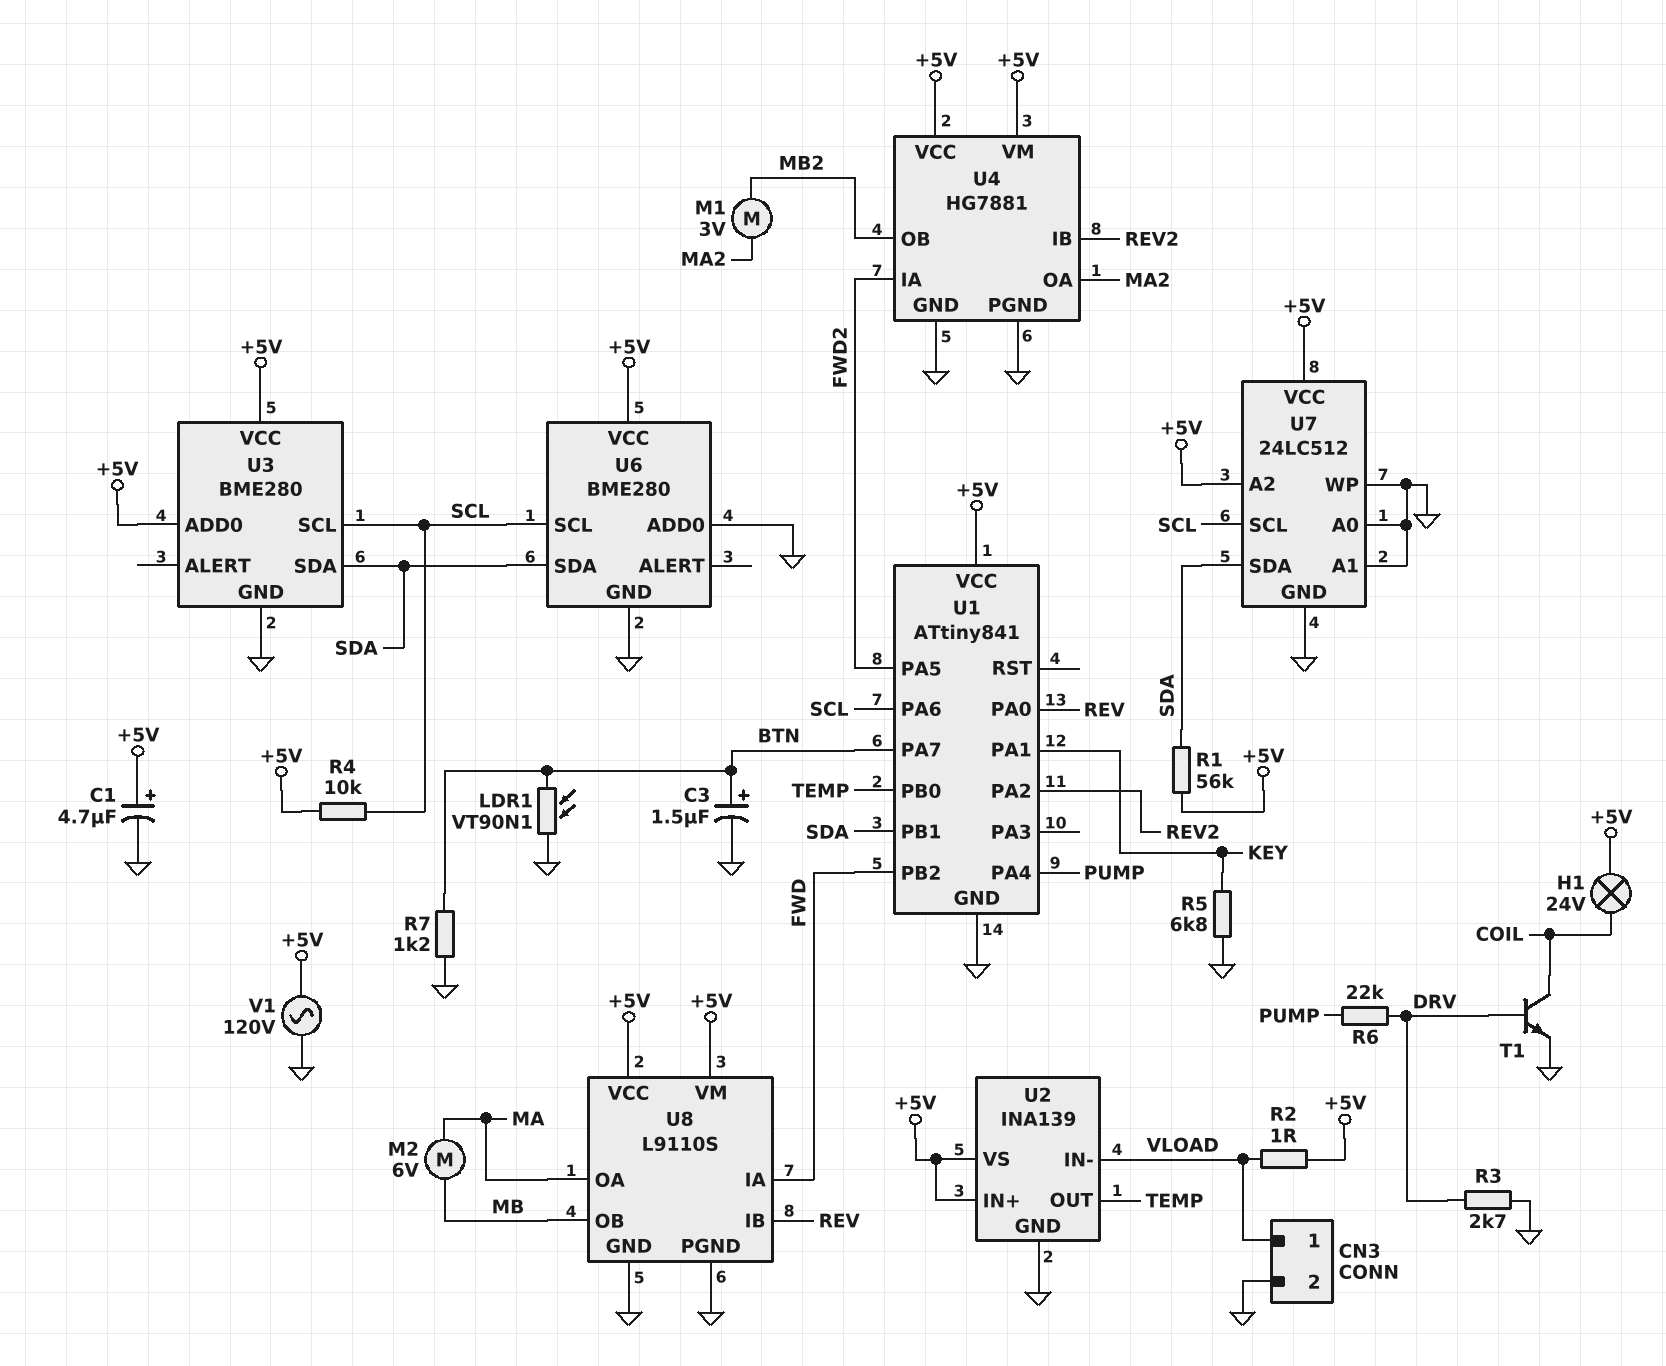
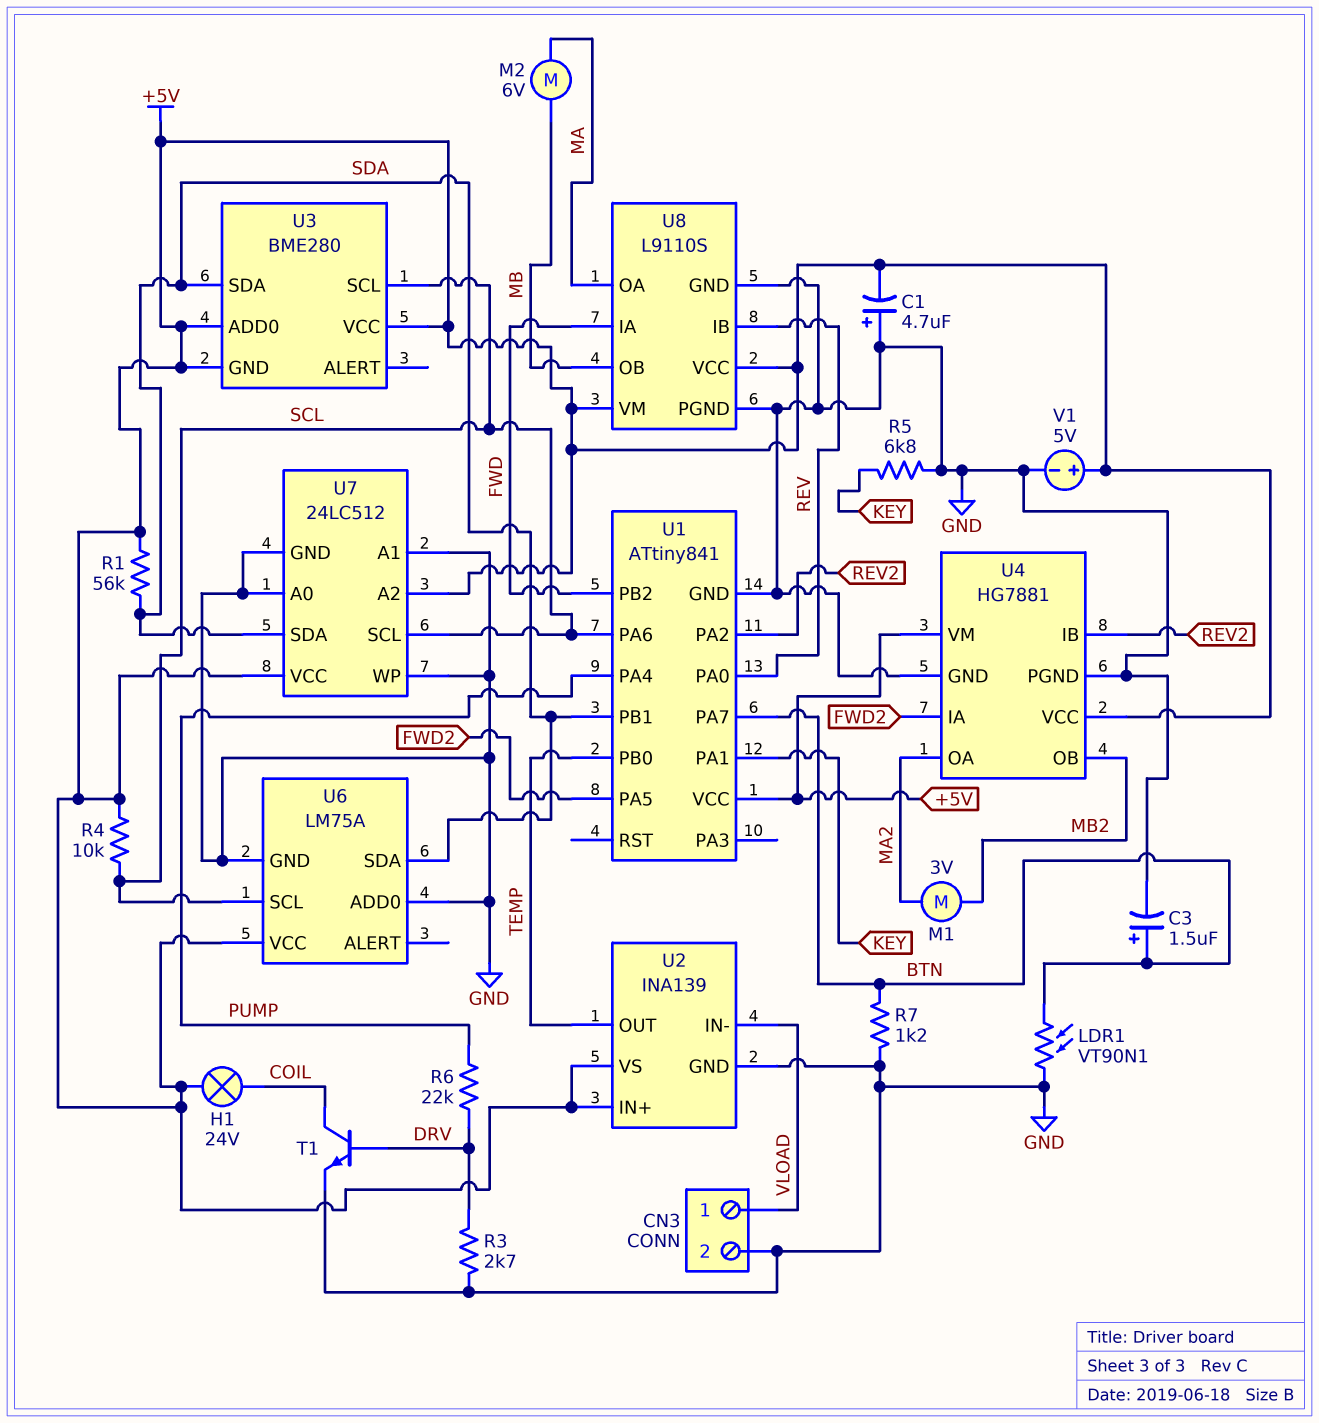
C1: 4.7uF (plus +5V, minus GND) -> 4.7uF (plus GND, minus +5V)
R2: 1 (+5V, VLOAD) -> none
U3 pin GND: GND -> +5V
U6: BME280 -> LM75A
V1: AC 120V (+5V, GND) -> 5V (plus +5V, minus GND)

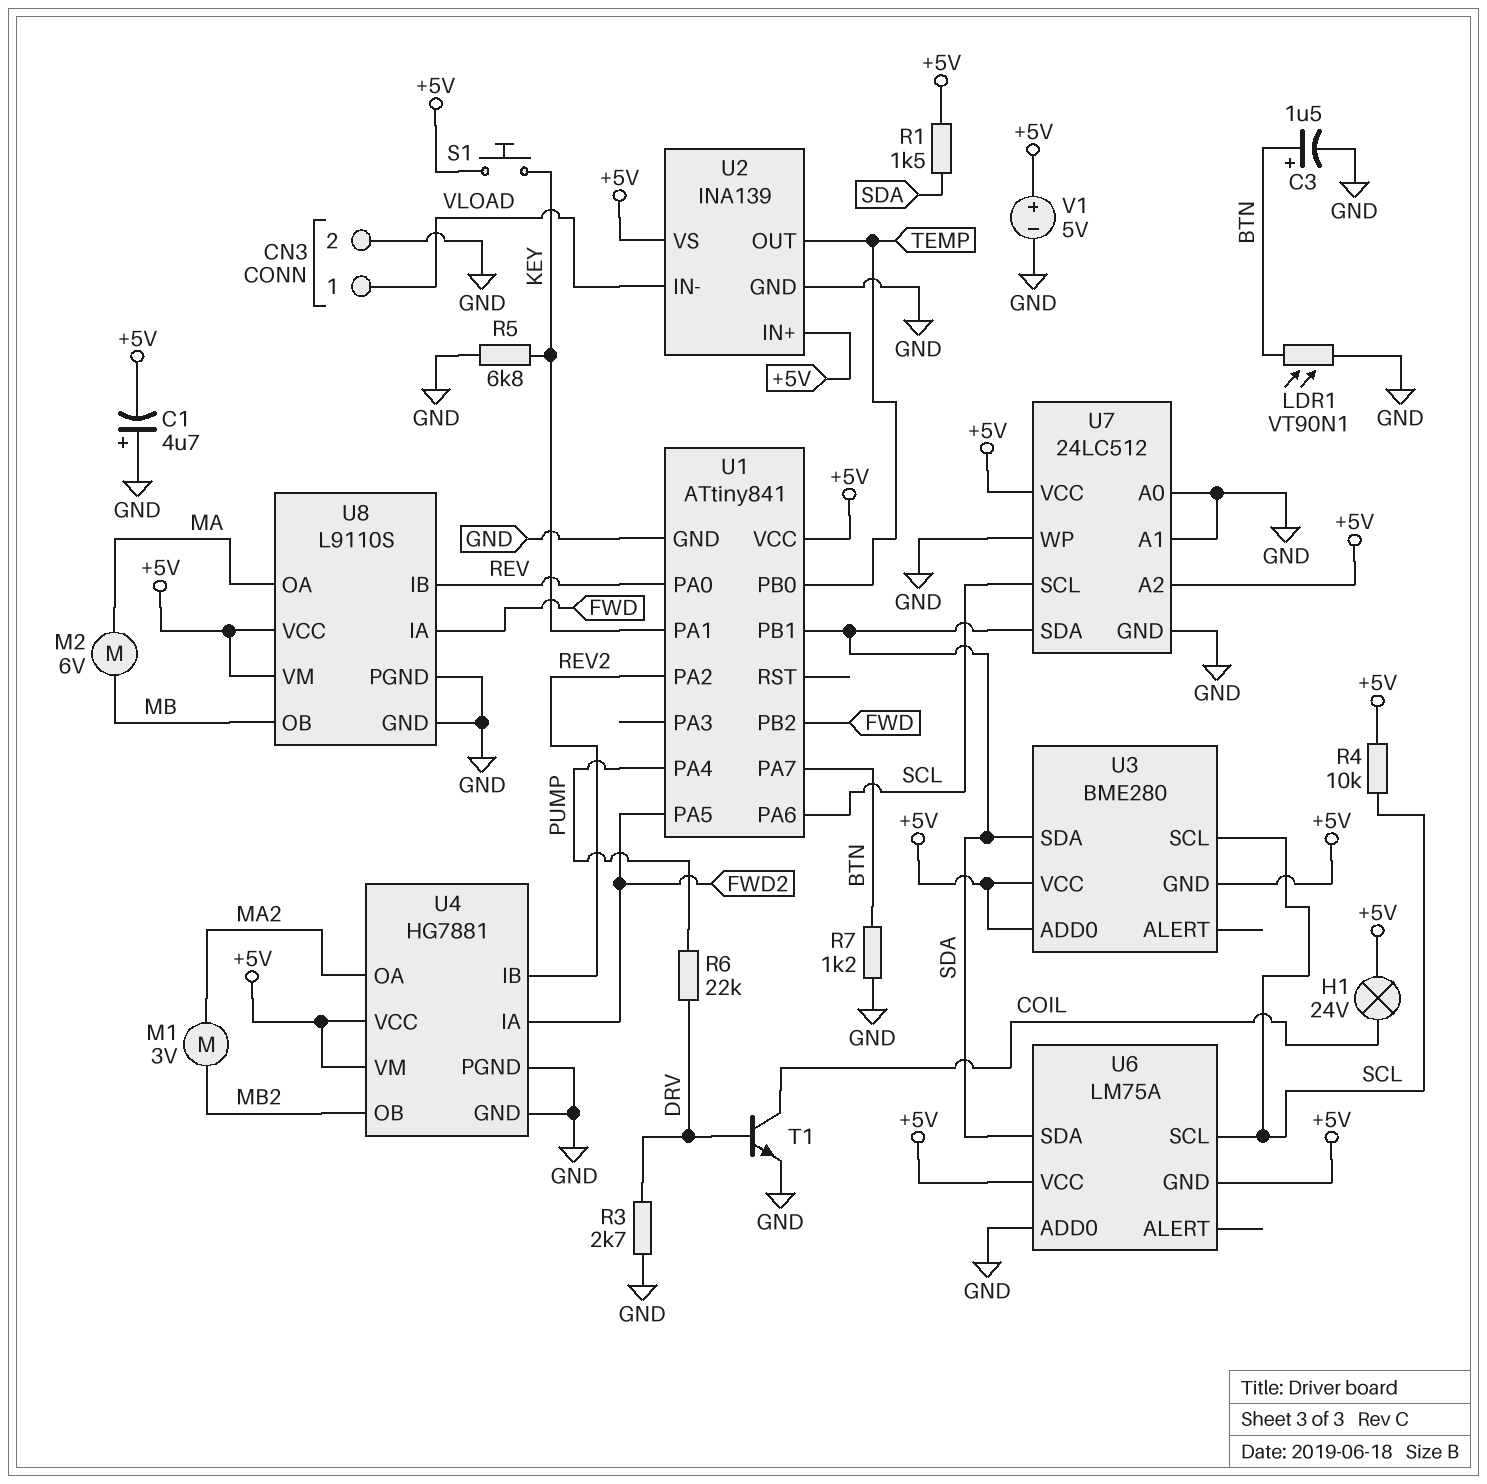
R1: 56k (+5V, SDA) -> 1.5k (+5V, SDA)
S1: none -> button (+5V, KEY)
U6 pin GND: GND -> +5V

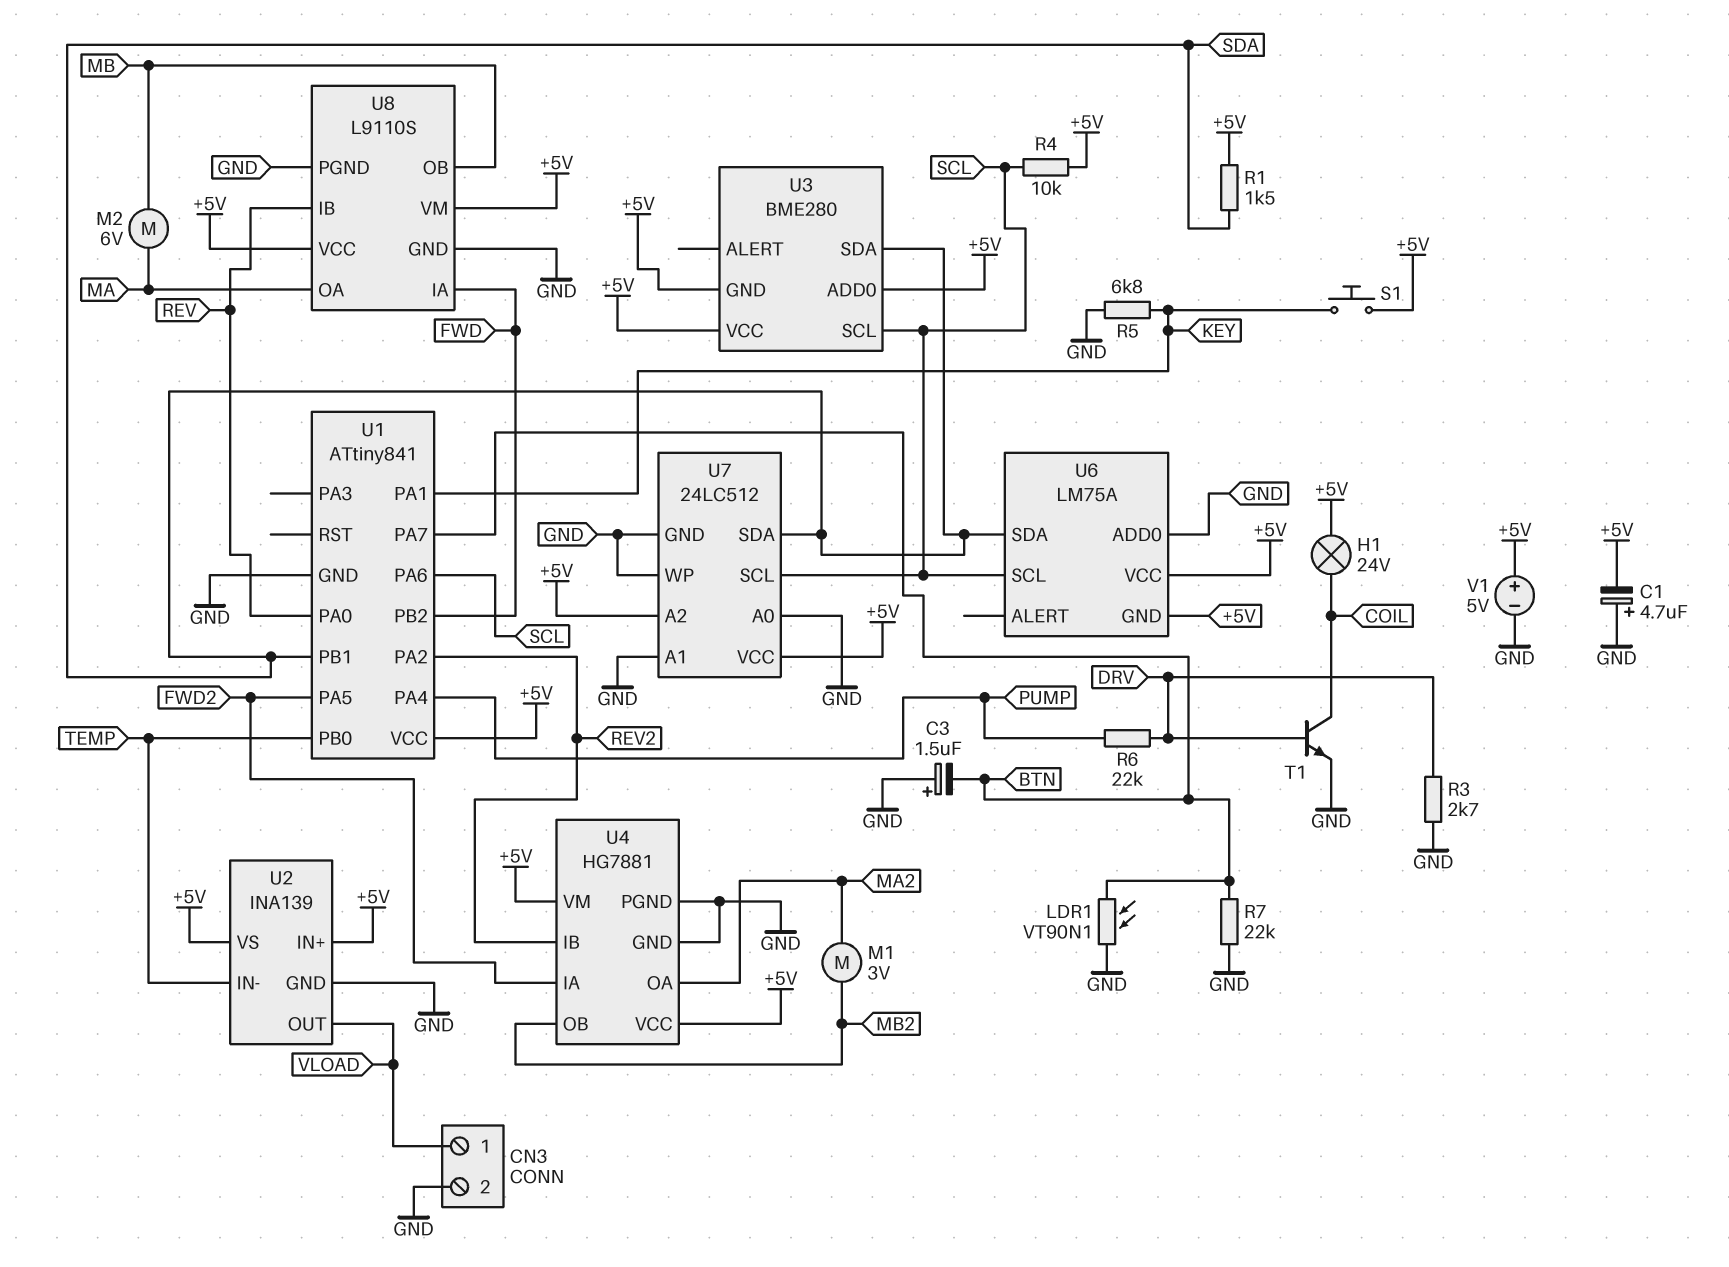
C3: 1.5uF (plus BTN, minus GND) -> 1.5uF (plus GND, minus BTN)
R7: 1.2k (BTN, GND) -> 22k (BTN, GND)
U2 pin IN-: VLOAD -> TEMP
U2 pin OUT: TEMP -> VLOAD

